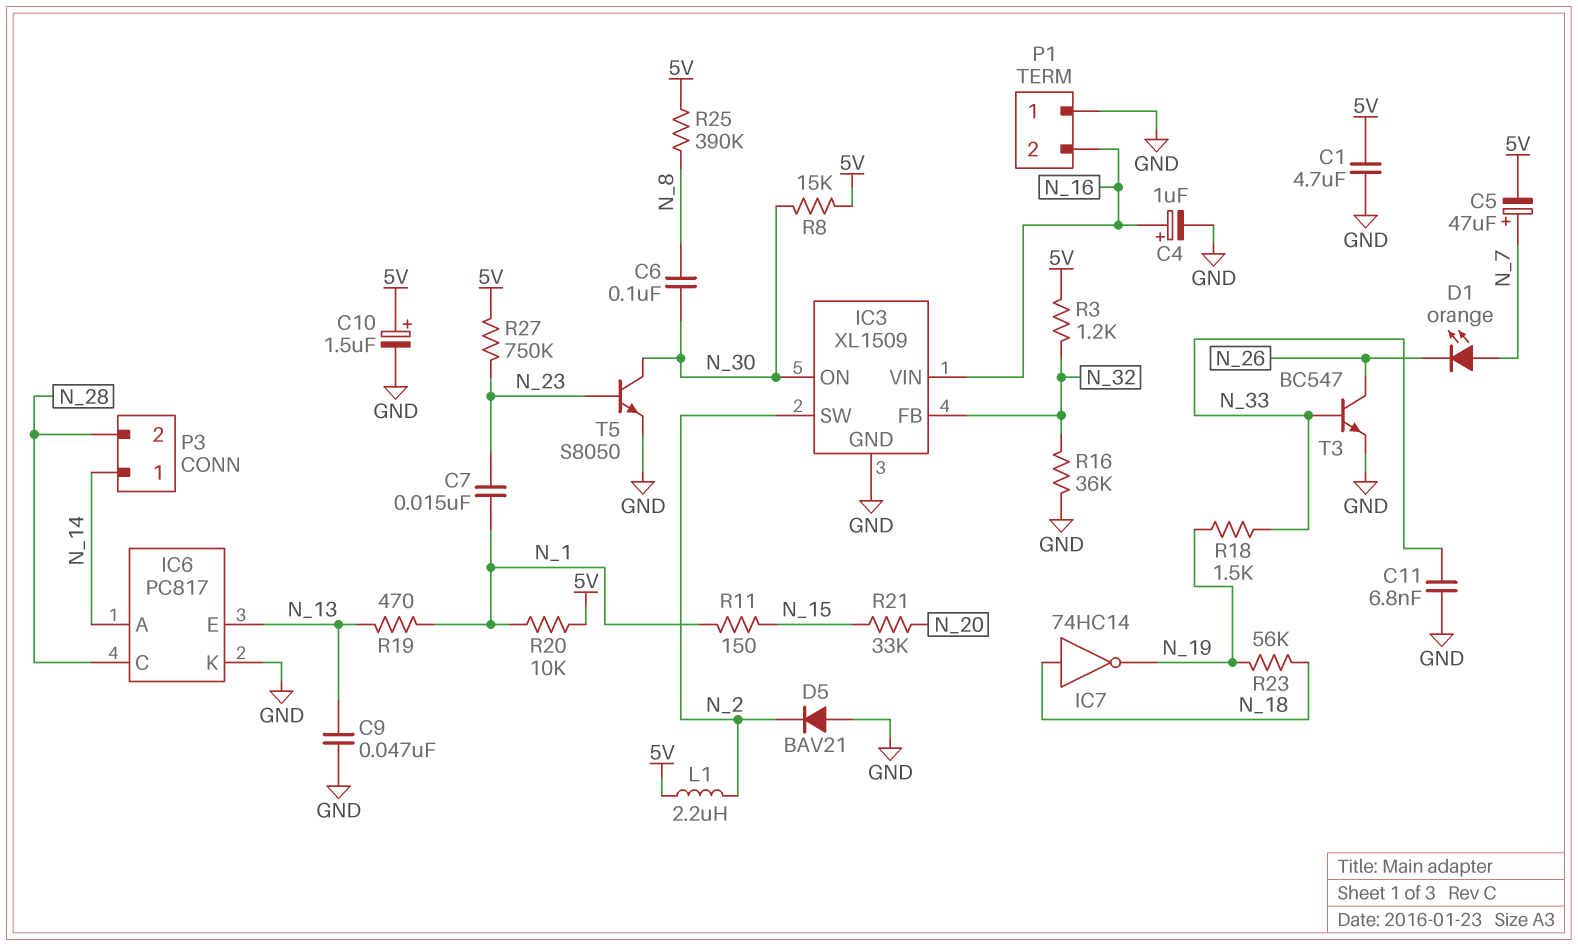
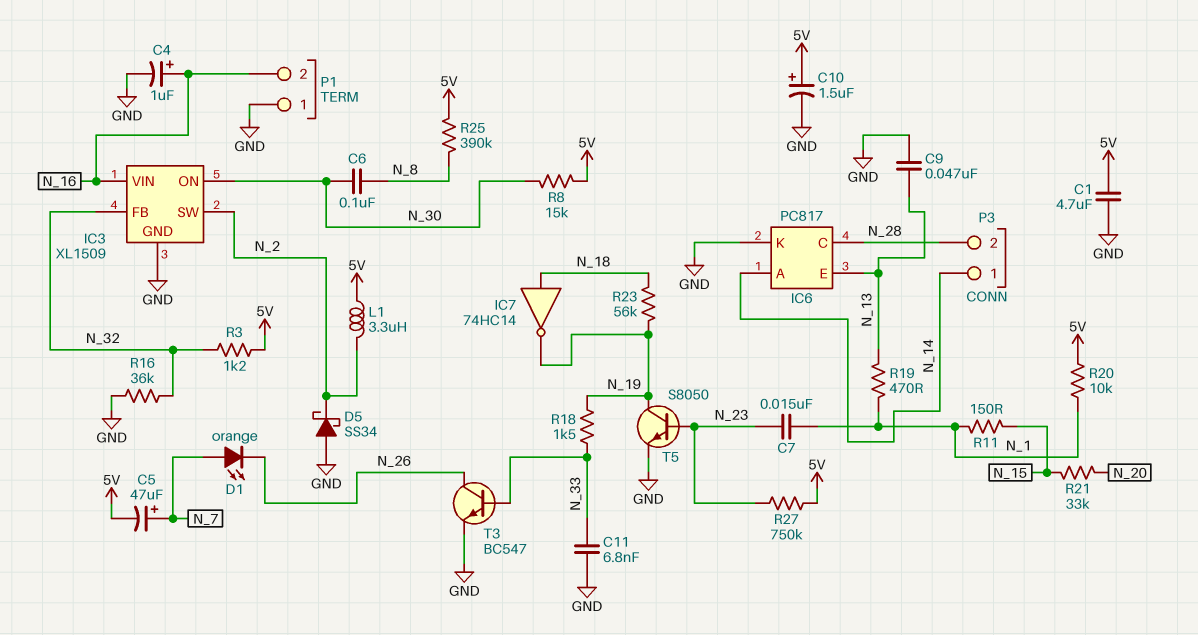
D5: diode BAV21 (A GND, K N_2) -> schottky SS34 (A GND, K N_2)
L1: 2.2uH (5V, N_2) -> 3.3uH (5V, N_2)
T5: NPN S8050 (B N_23, C N_30, E GND) -> NPN S8050 (B N_23, C N_19, E GND)

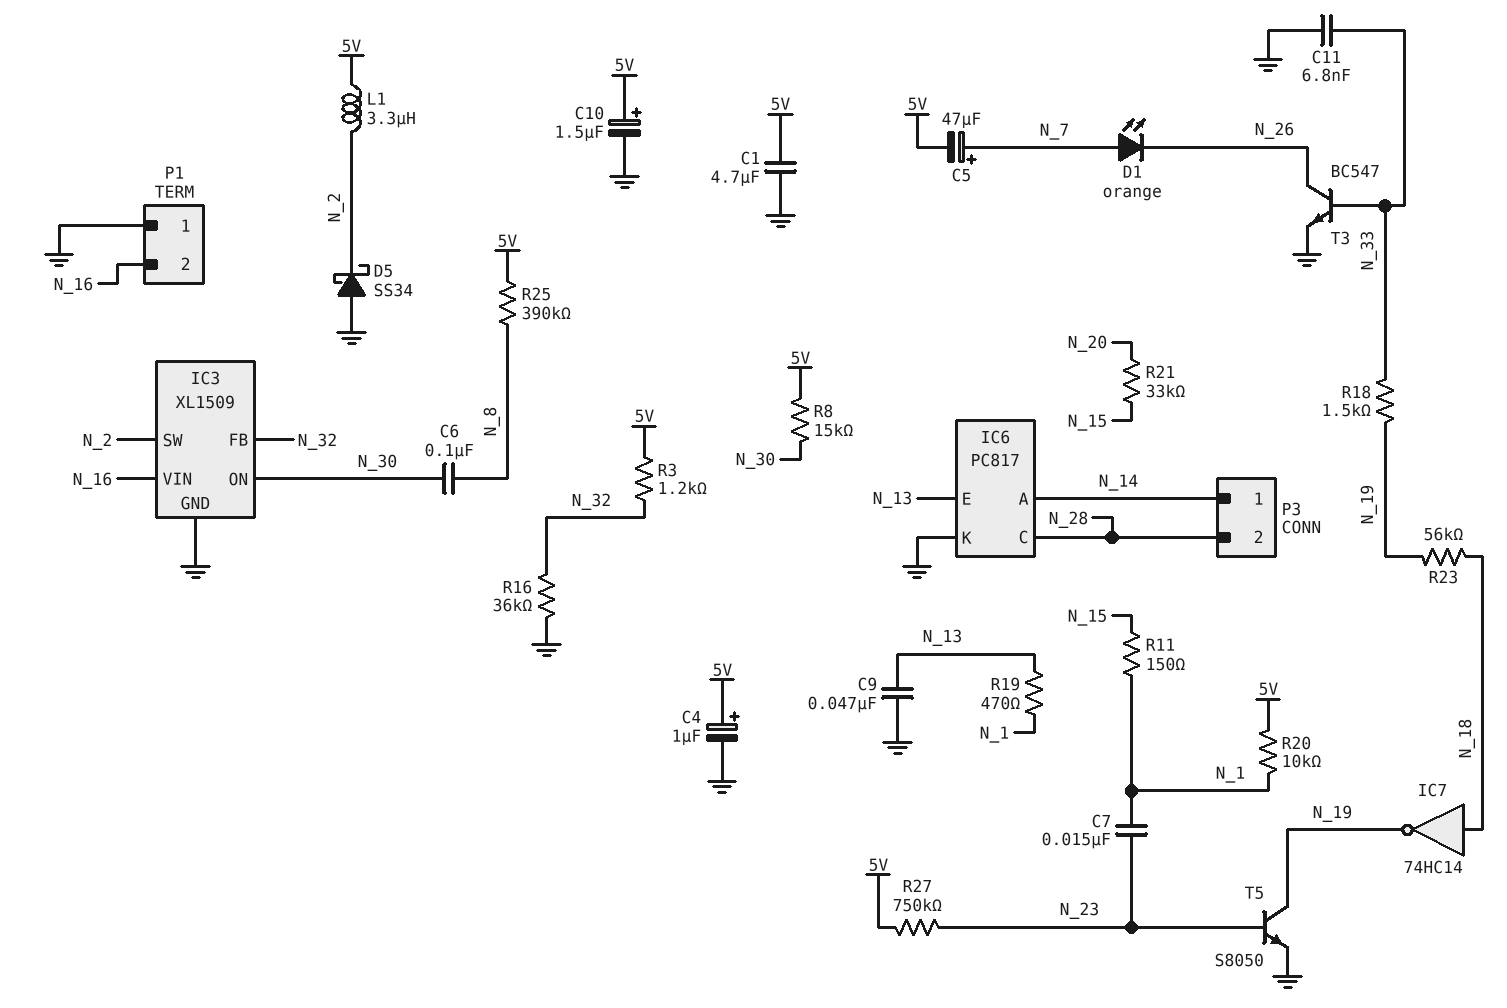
C4: 1uF (plus N_16, minus GND) -> 1uF (plus 5V, minus GND)

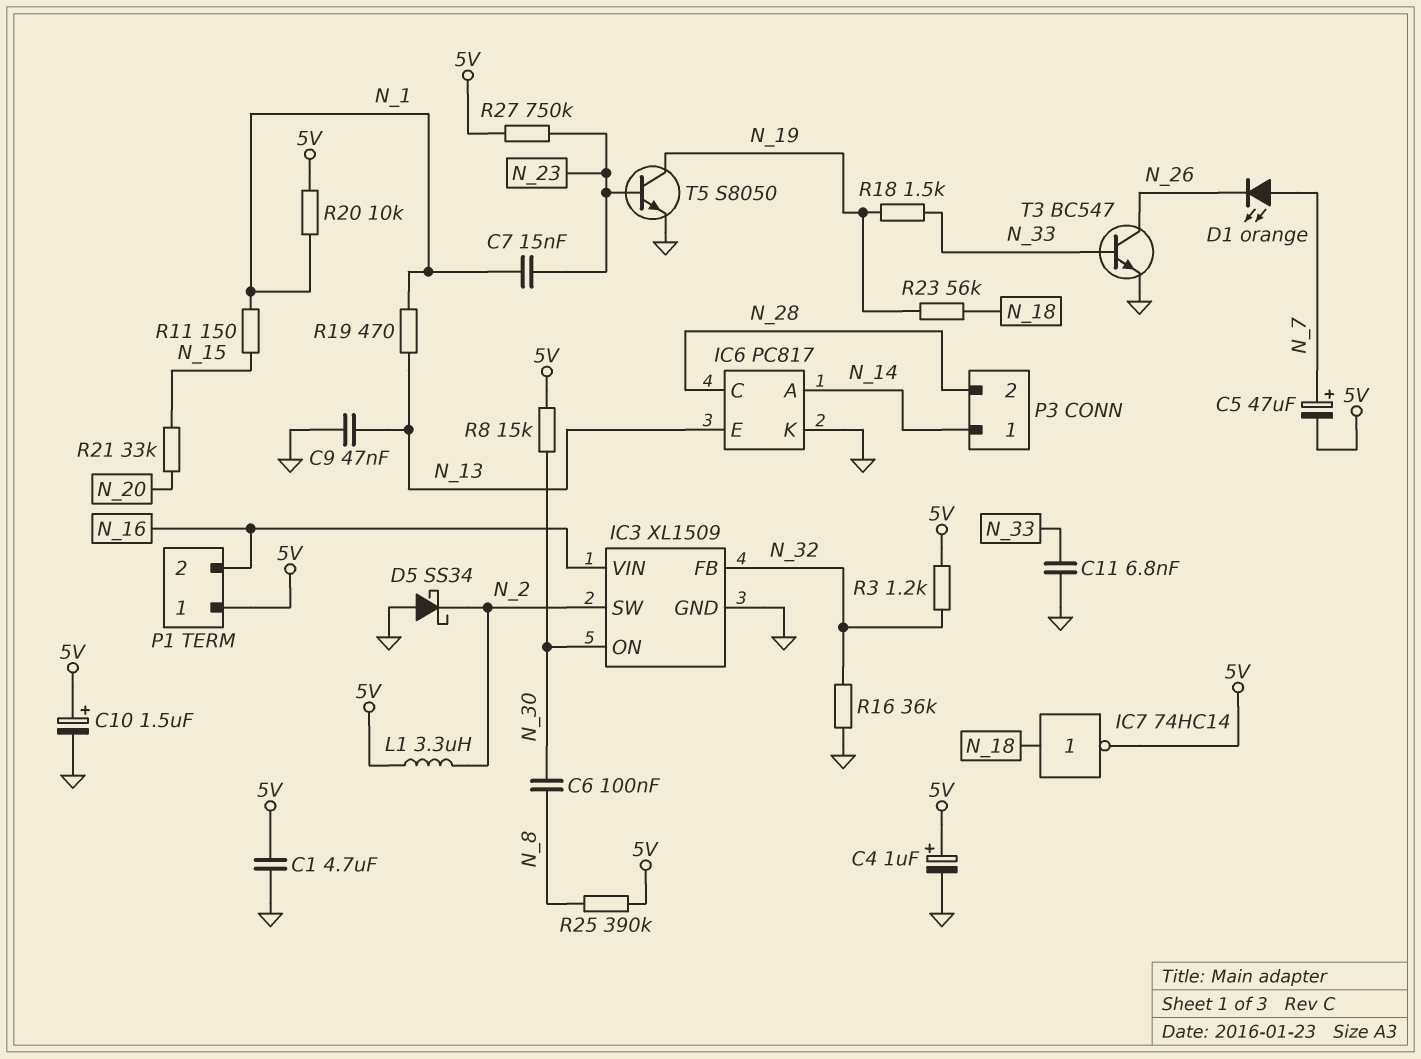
IC7: NOT 74HC14 (in N_18, out N_19) -> NOT 74HC14 (in N_18, out 5V)
P1 pin 1: GND -> 5V

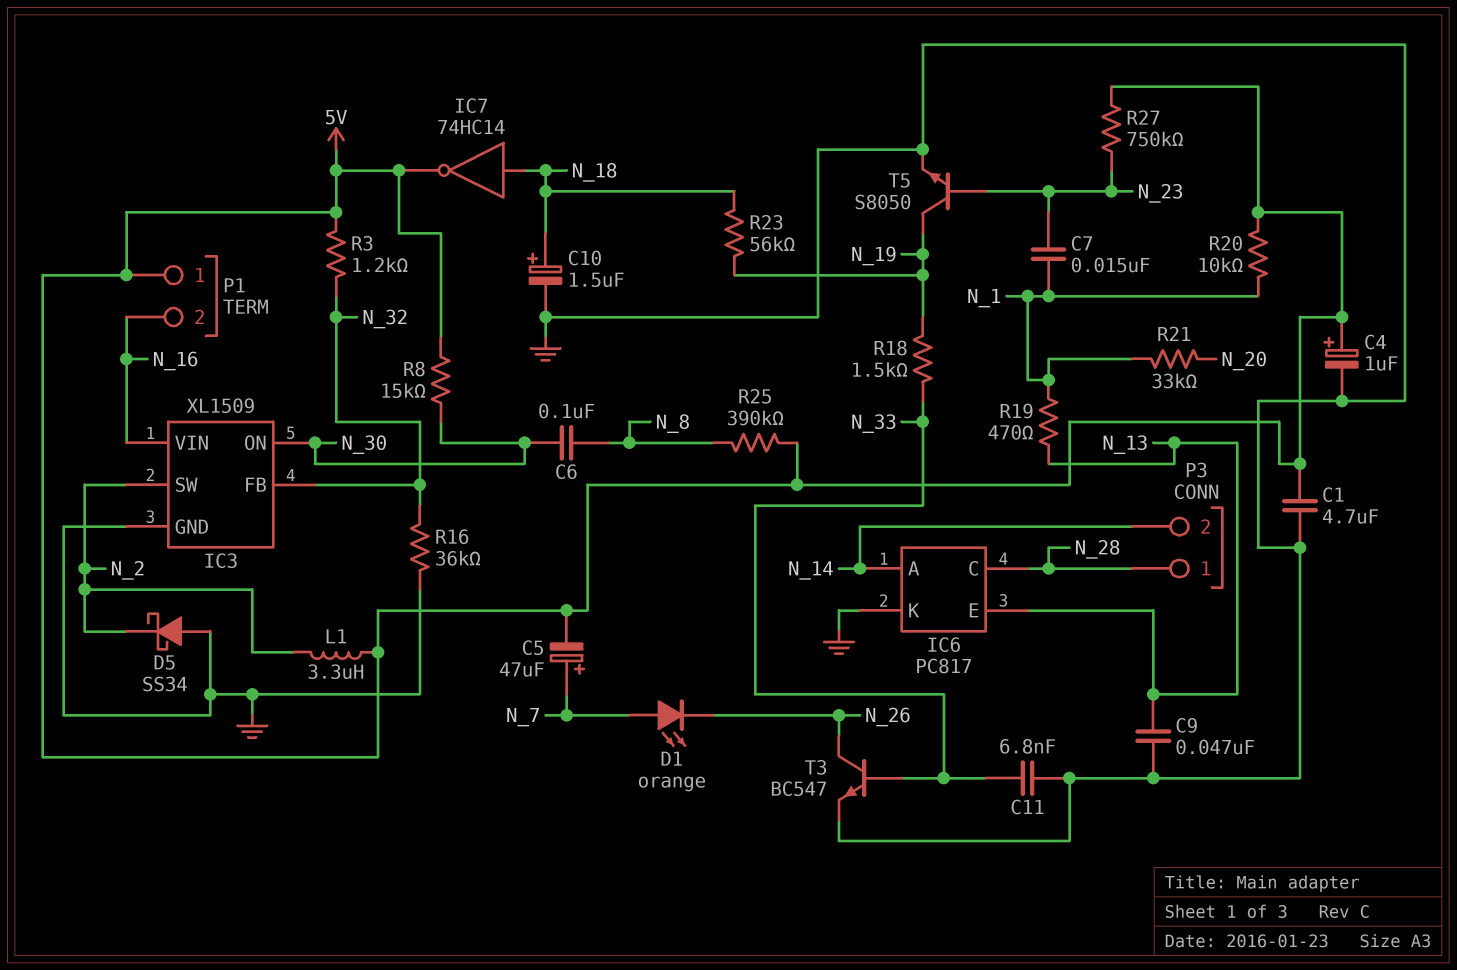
C10: 1.5uF (plus 5V, minus GND) -> 1.5uF (plus N_18, minus GND)
P3 pin 1: N_14 -> N_28
P3 pin 2: N_28 -> N_14
R11: 150 (N_1, N_15) -> none
R21: 33k (N_15, N_20) -> 33k (N_1, N_20)

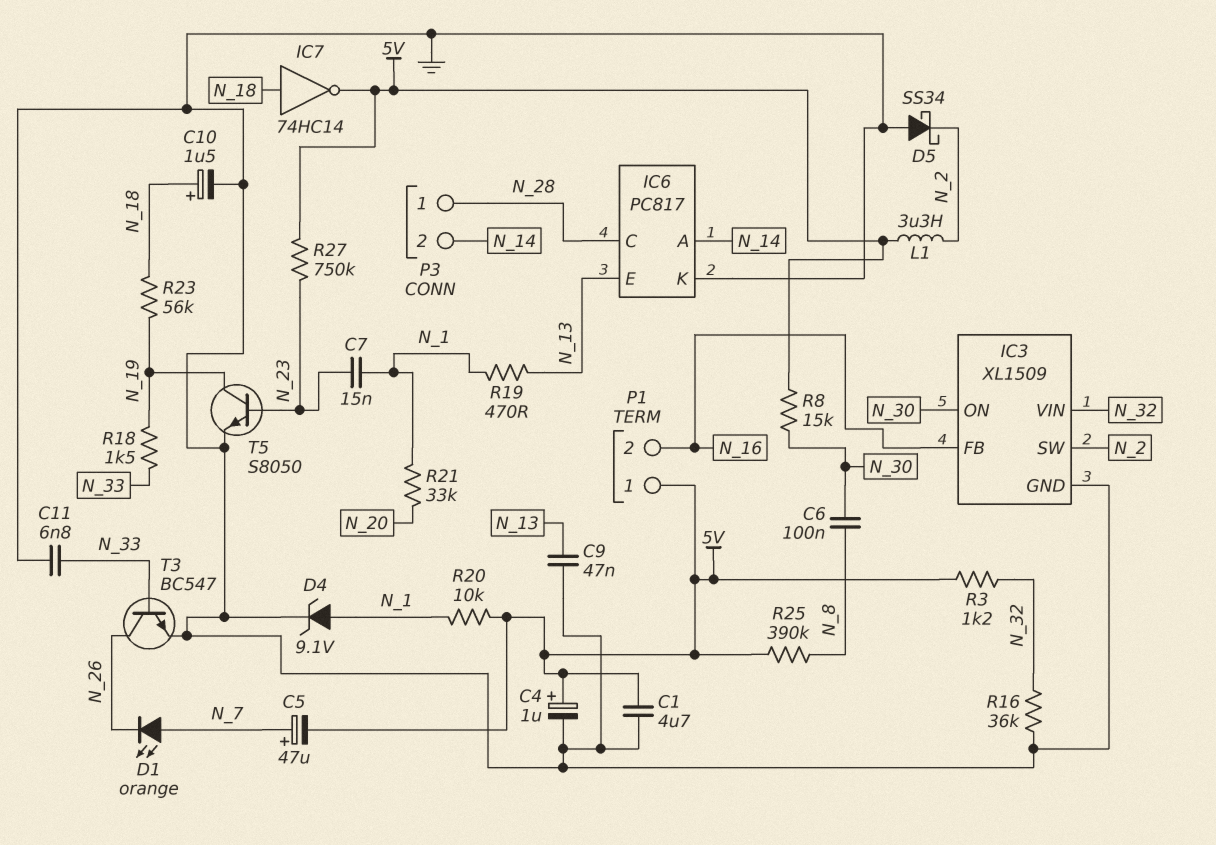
D4: none -> zener 9.1V (A N_1, K GND)
IC3 pin FB: N_32 -> N_16
IC3 pin VIN: N_16 -> N_32

